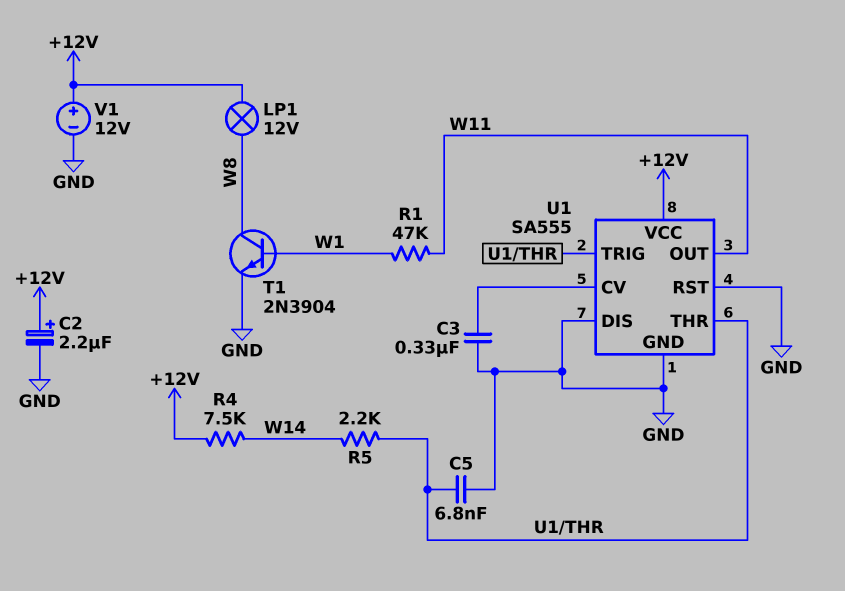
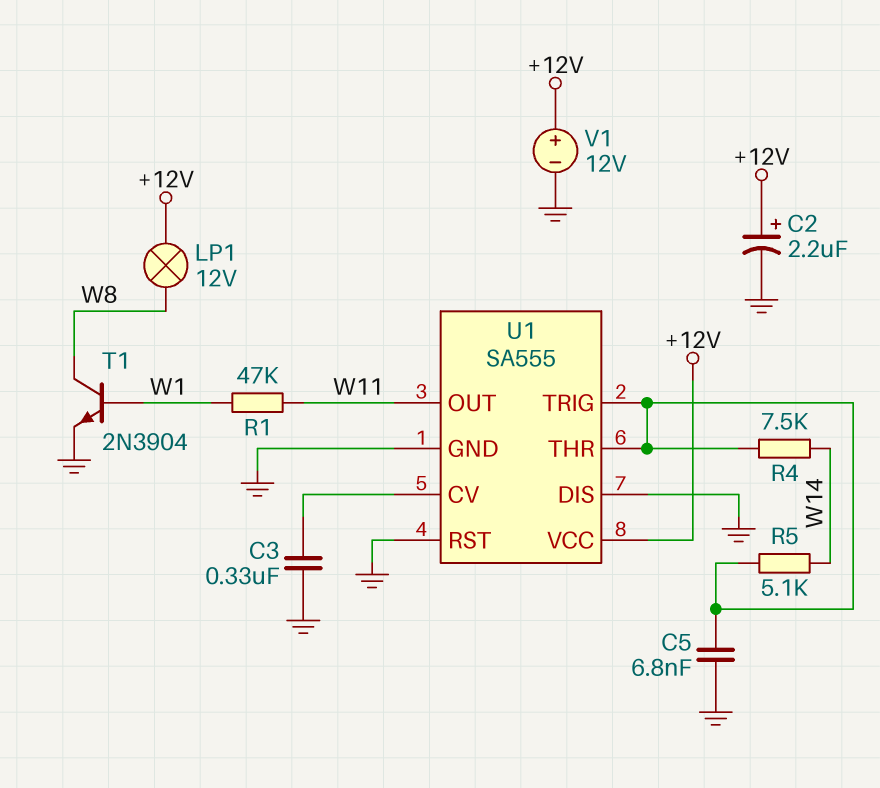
R4: 7.5k (+12V, W14) -> 7.5k (U1/THR, W14)
R5: 2.2k (U1/THR, W14) -> 5.1k (U1/THR, W14)

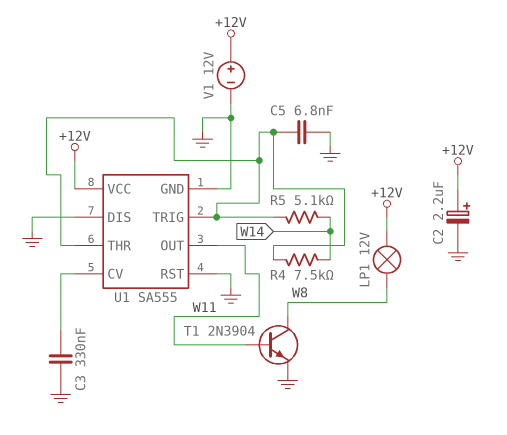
R1: 47k (W1, W11) -> none
T1: NPN 2N3904 (B W1, C W8, E GND) -> NPN 2N3904 (B W11, C W8, E GND)

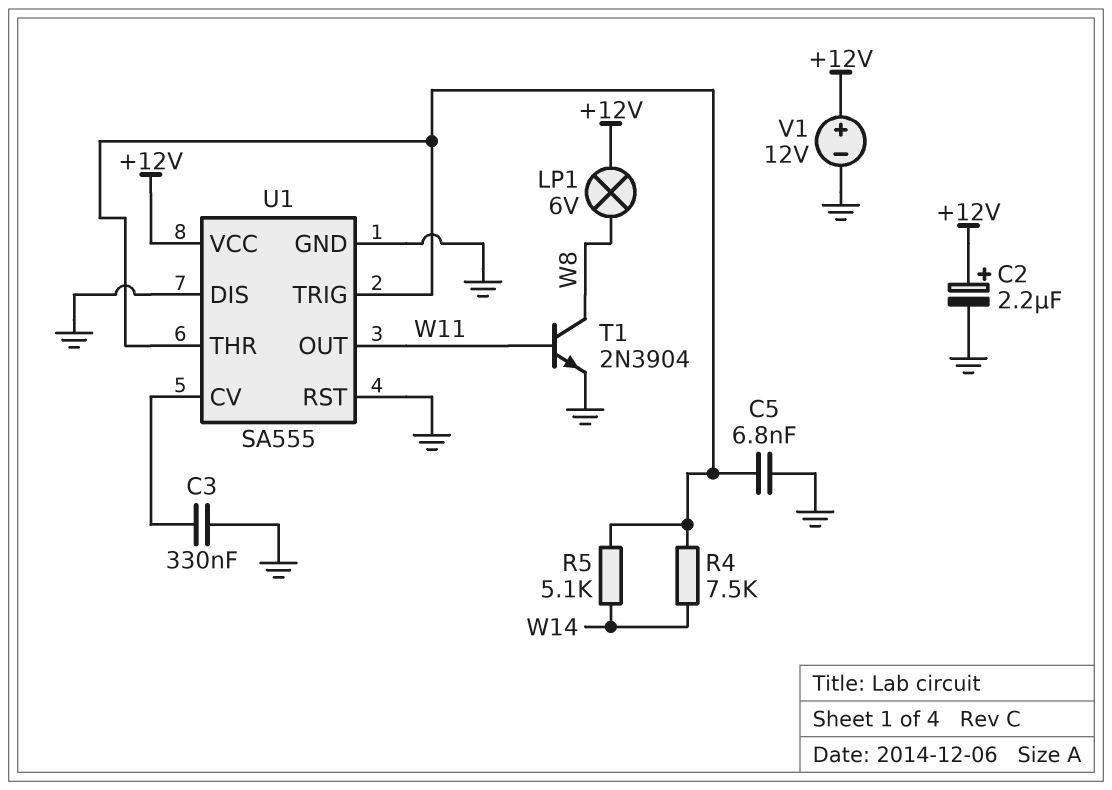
LP1: lamp 12V (+12V, W8) -> lamp 6V (+12V, W8)

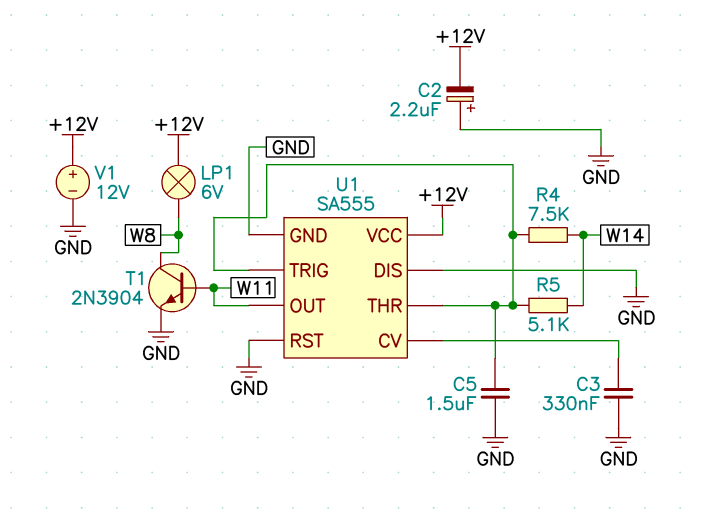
C2: 2.2uF (plus +12V, minus GND) -> 2.2uF (plus GND, minus +12V)
C5: 6.8nF (GND, U1/THR) -> 1.5uF (GND, U1/THR)

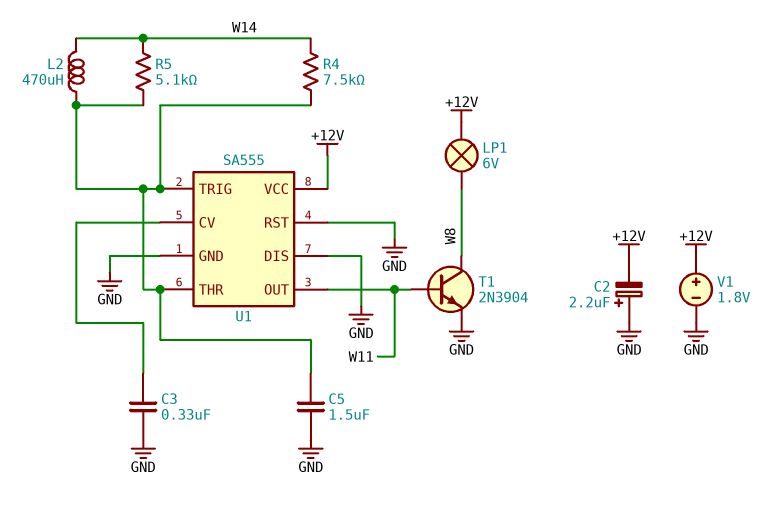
L2: none -> 470uH (U1/THR, W14)
V1: 12V (plus +12V, minus GND) -> 1.8V (plus +12V, minus GND)

